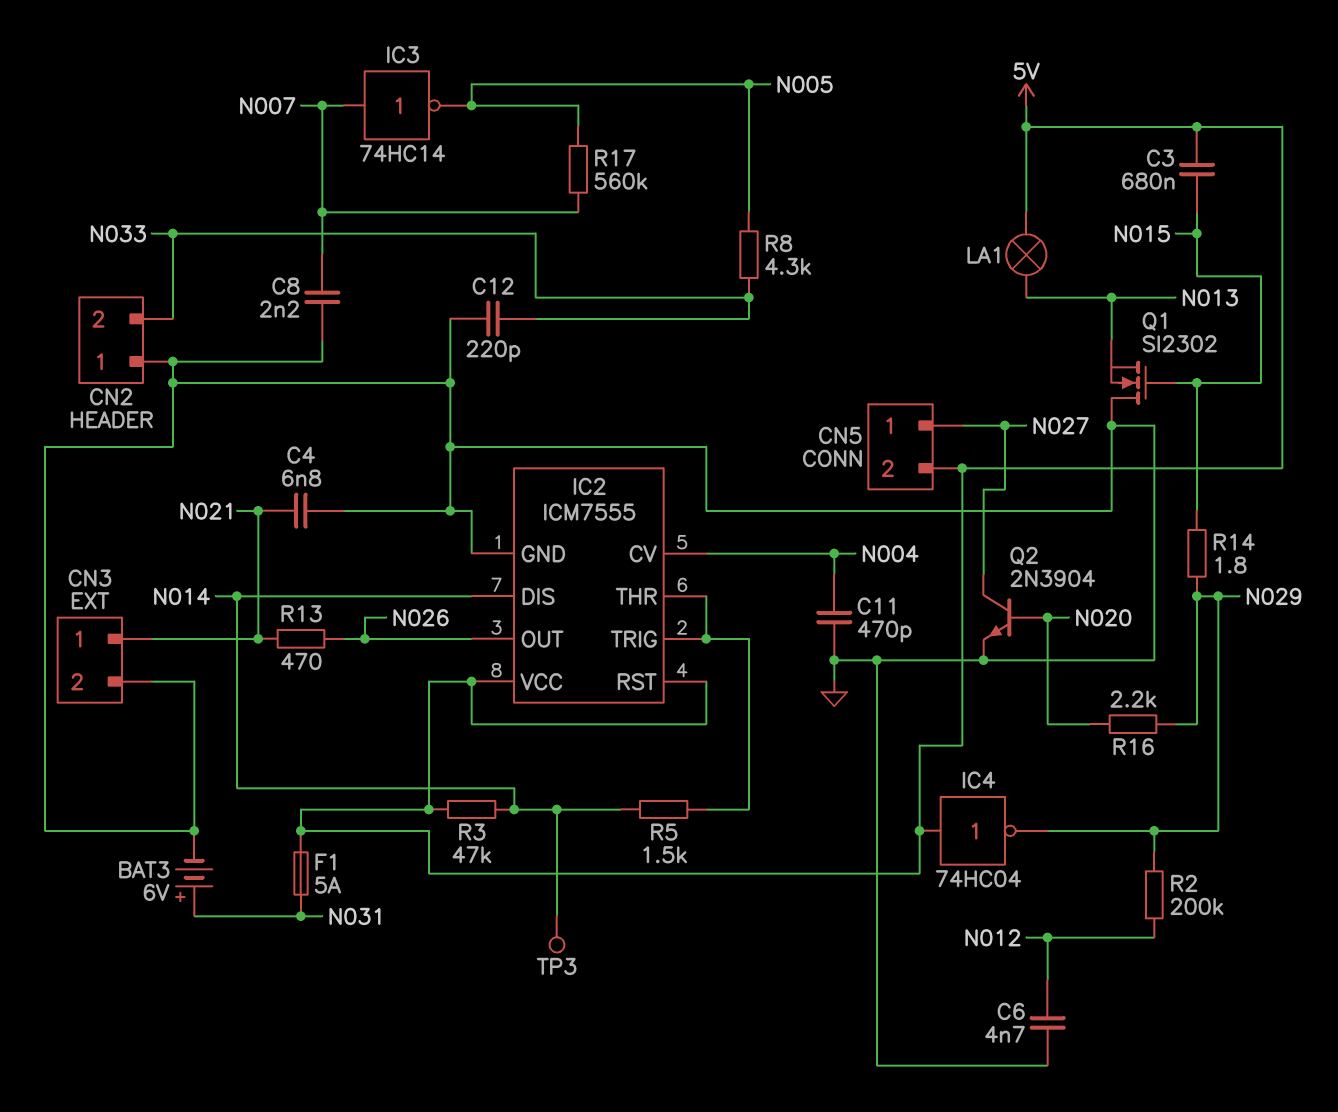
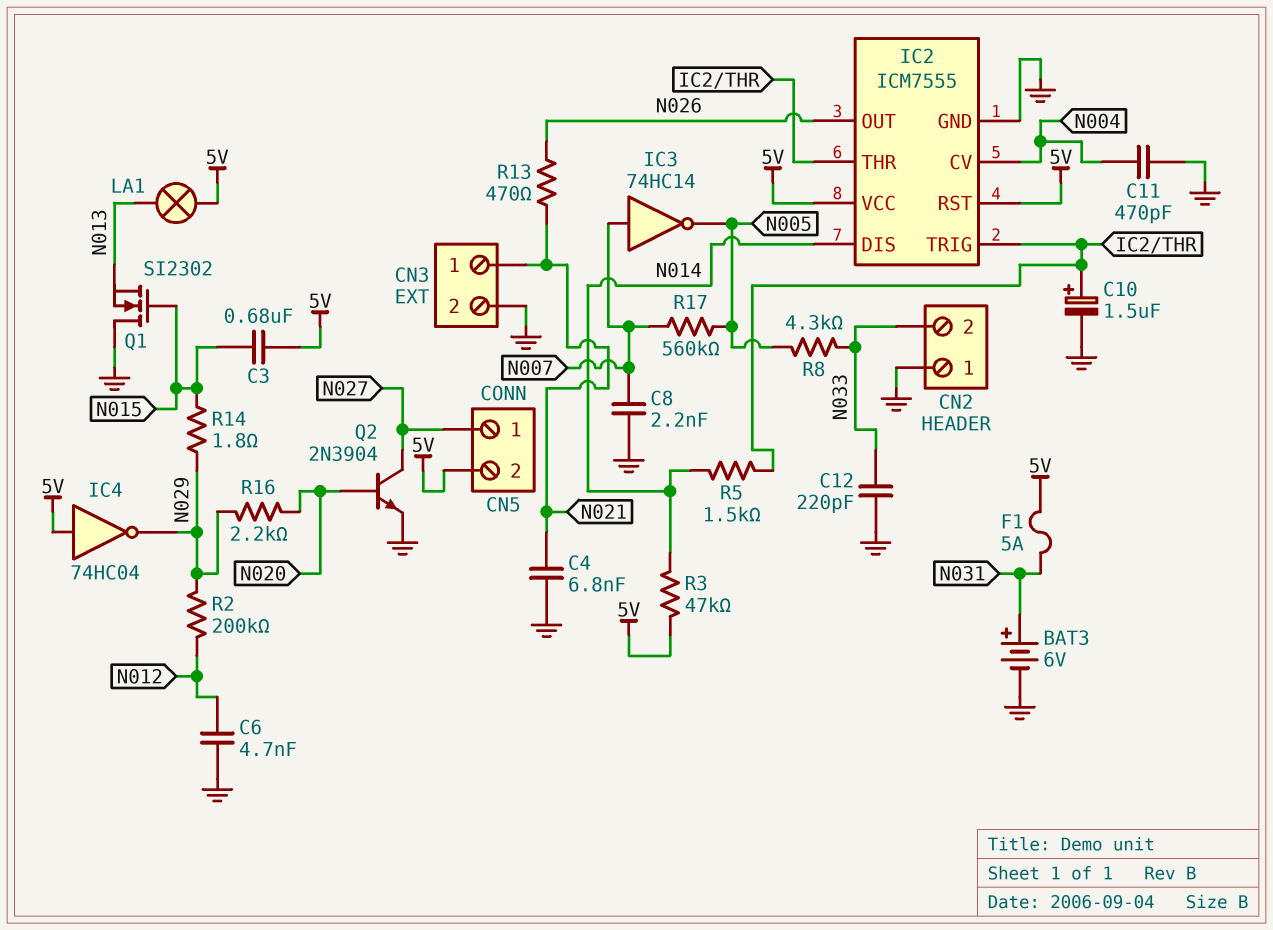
C10: none -> 1.5uF (plus IC2/THR, minus GND)
TP3: test point (N014) -> none

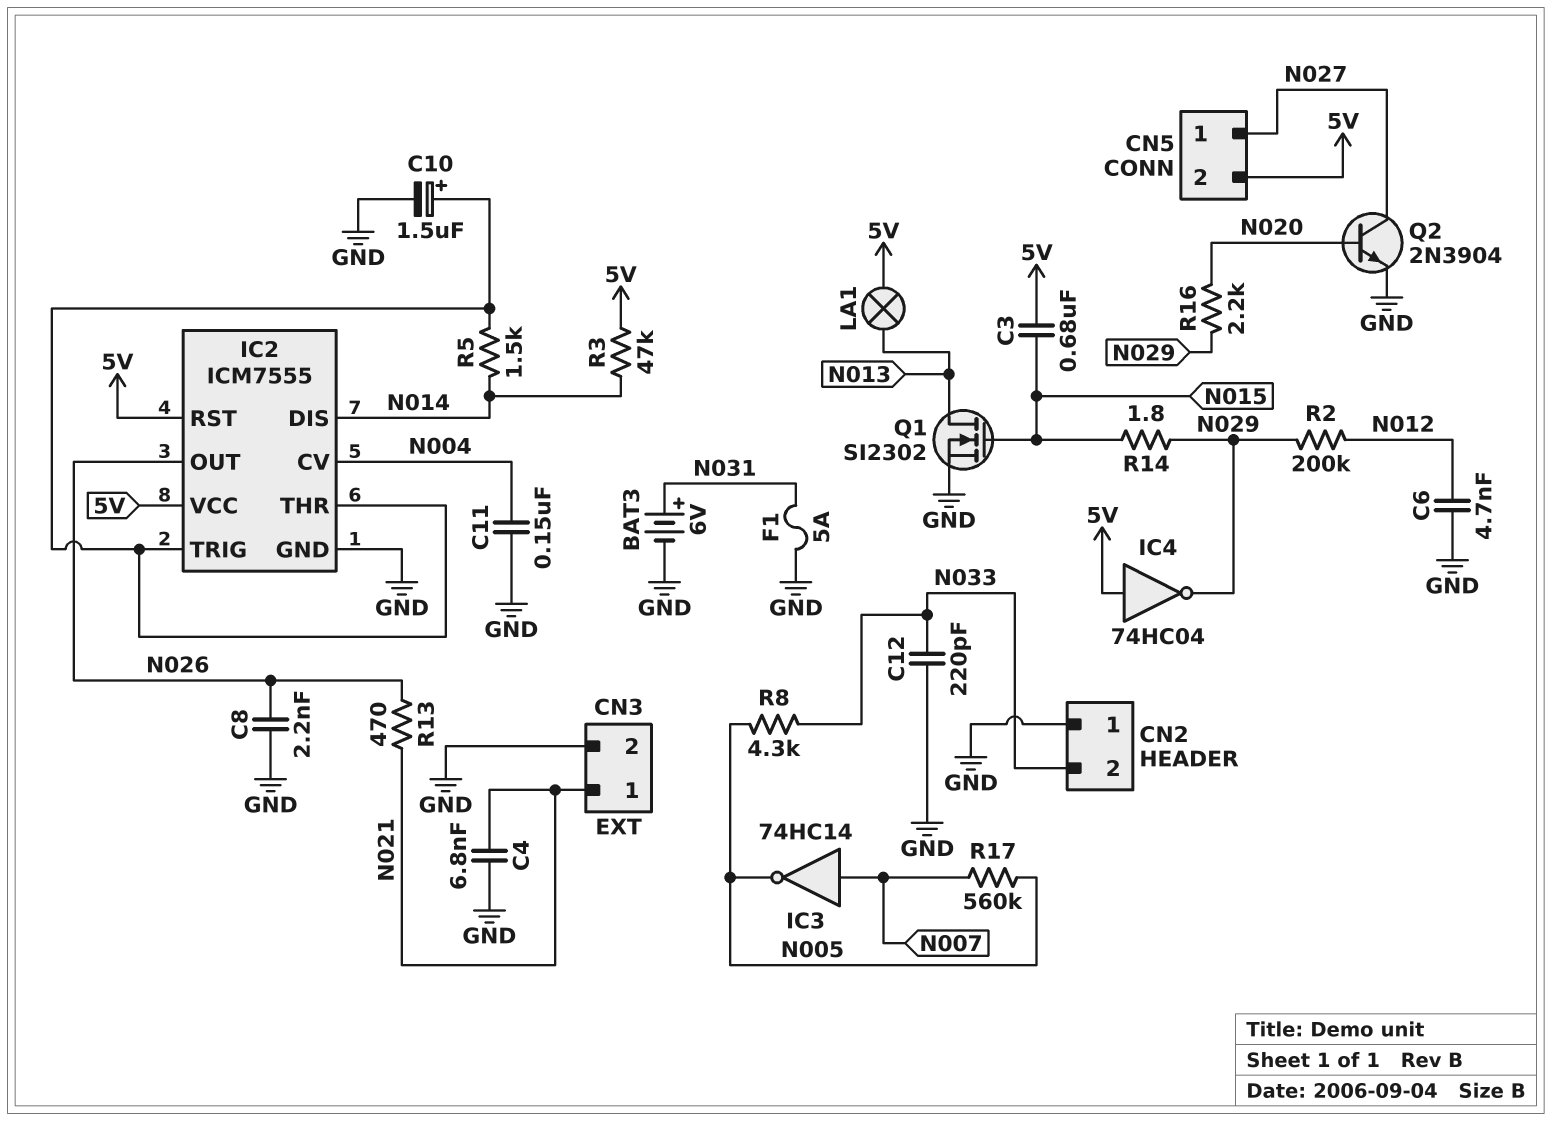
C8: 2.2nF (GND, N007) -> 2.2nF (GND, N026)
C11: 470pF (GND, N004) -> 150nF (GND, N004)
F1: 5A (5V, N031) -> 5A (GND, N031)
Q1: NMOS SI2302 (G N015, D GND, S N013) -> NMOS SI2302 (G N015, D N013, S GND)

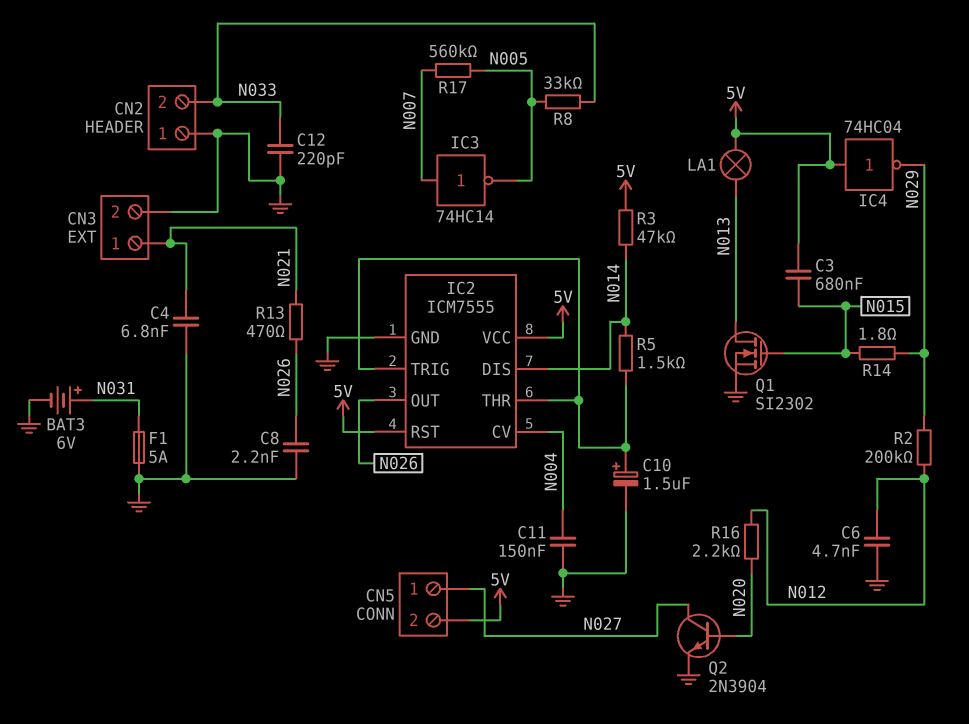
R8: 4.3k (N005, N033) -> 33k (N005, N033)
R16: 2.2k (N020, N029) -> 2.2k (N012, N020)

